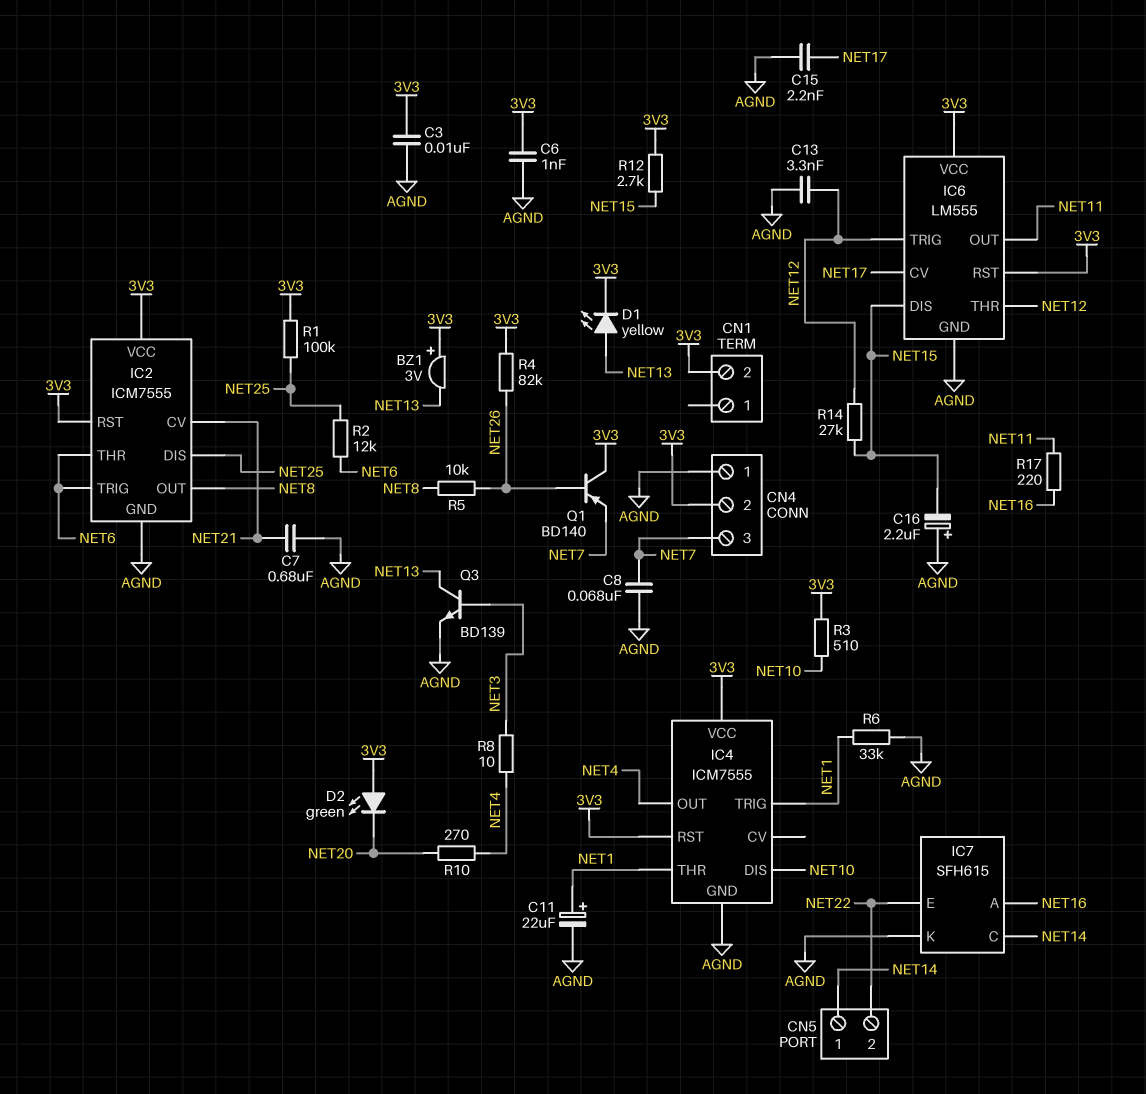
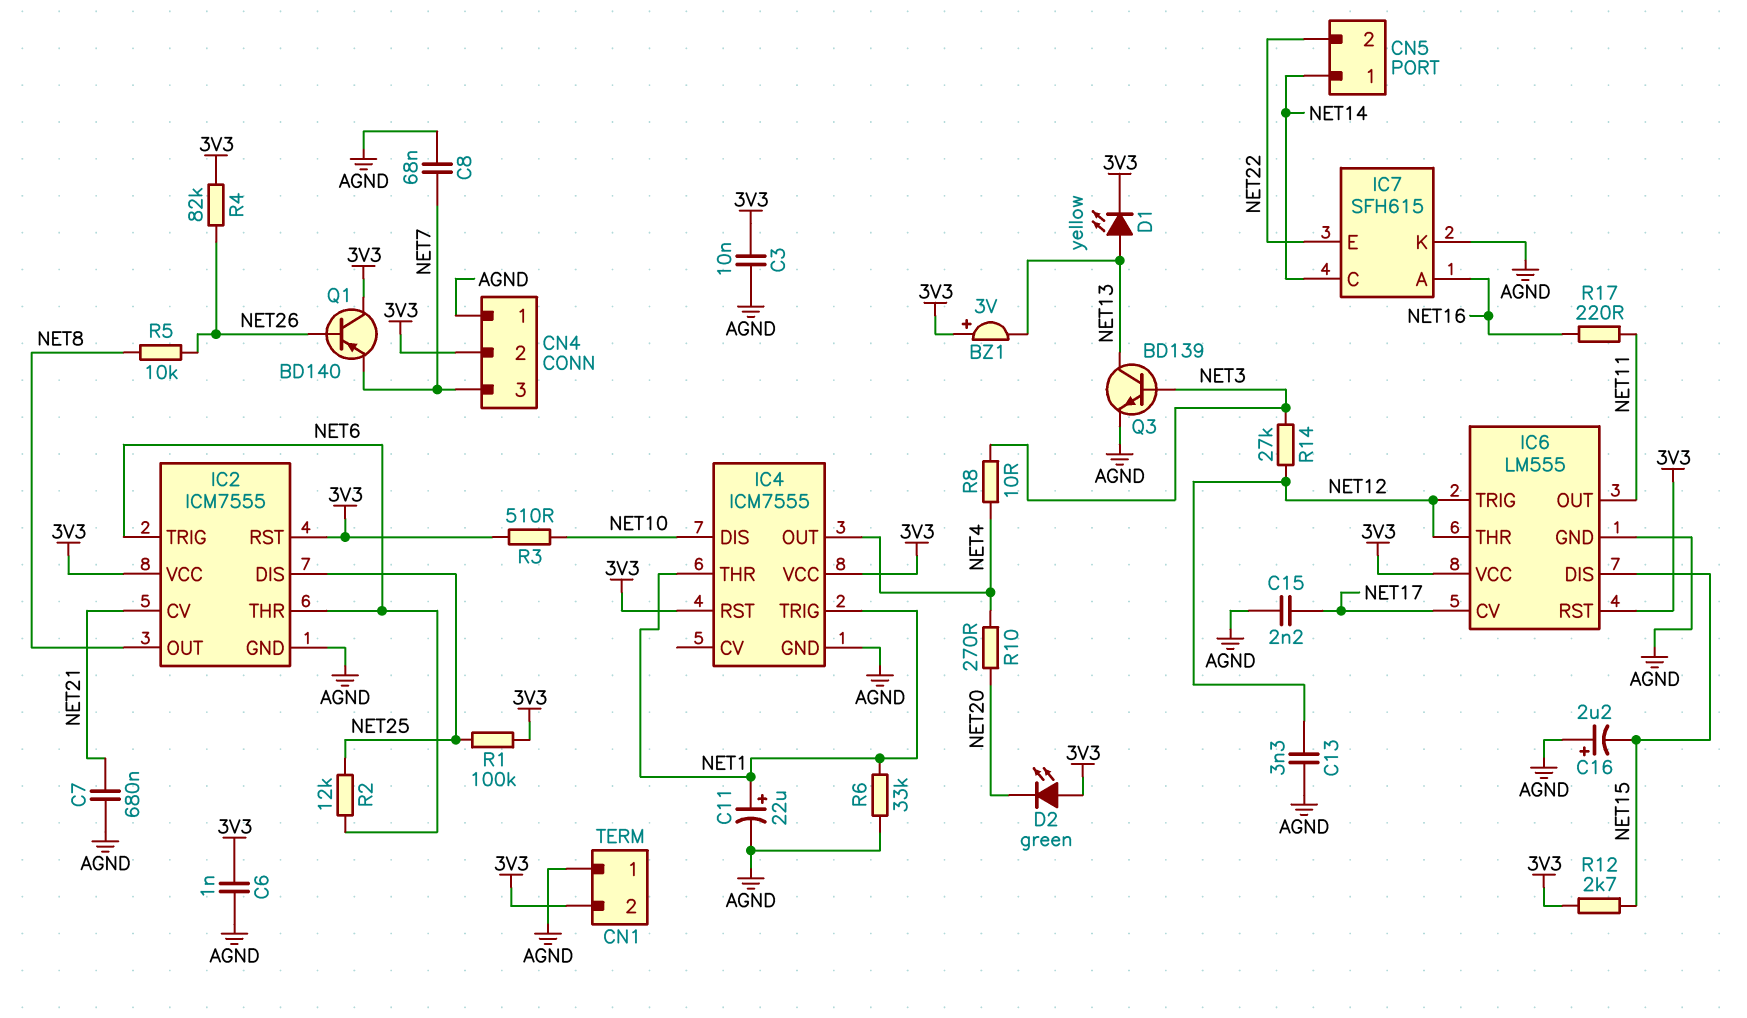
CN1 pin 1: none -> AGND
R14: 27k (NET12, NET15) -> 27k (NET3, NET12)

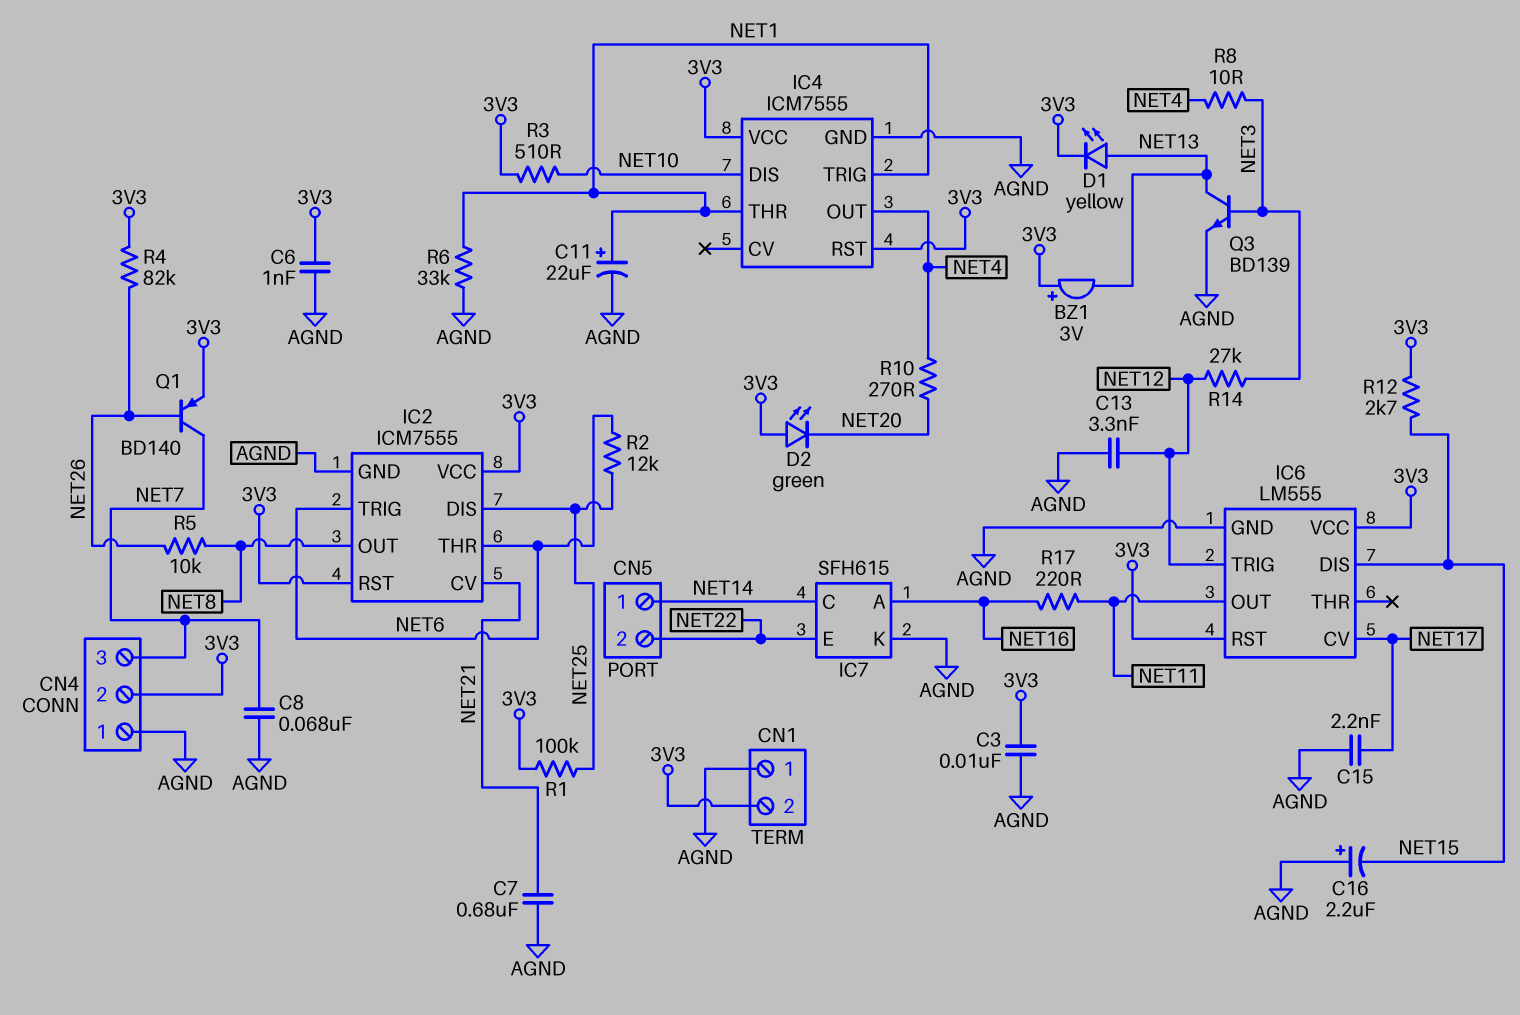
IC6 pin THR: NET12 -> none
Q1: PNP BD140 (B NET26, C 3V3, E NET7) -> PNP BD140 (B NET26, C NET7, E 3V3)

